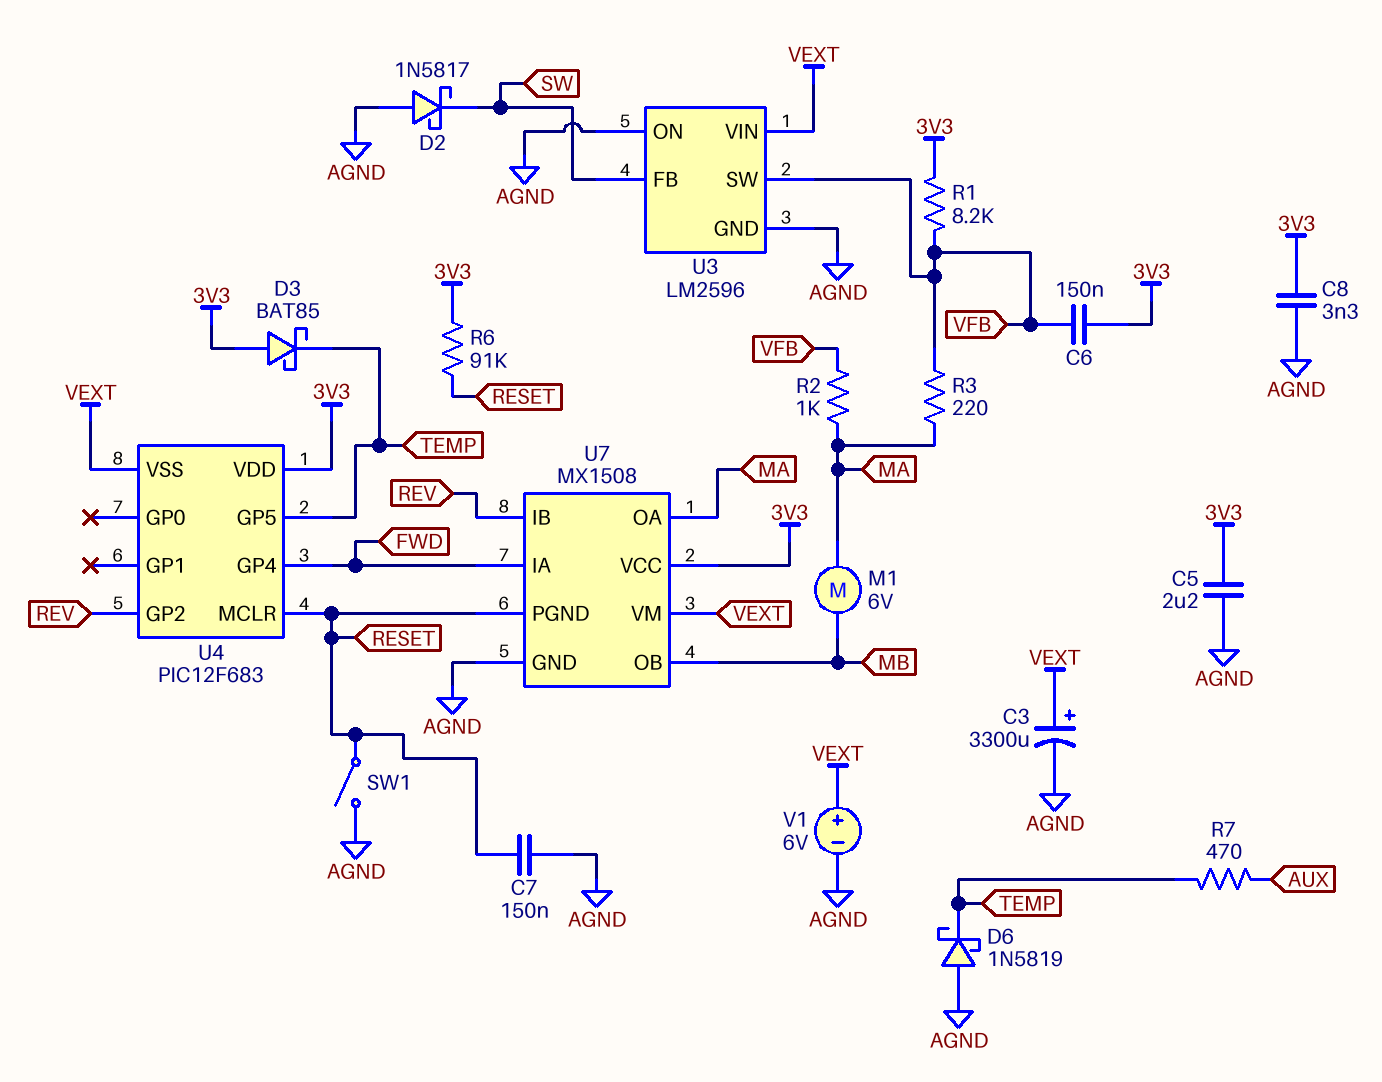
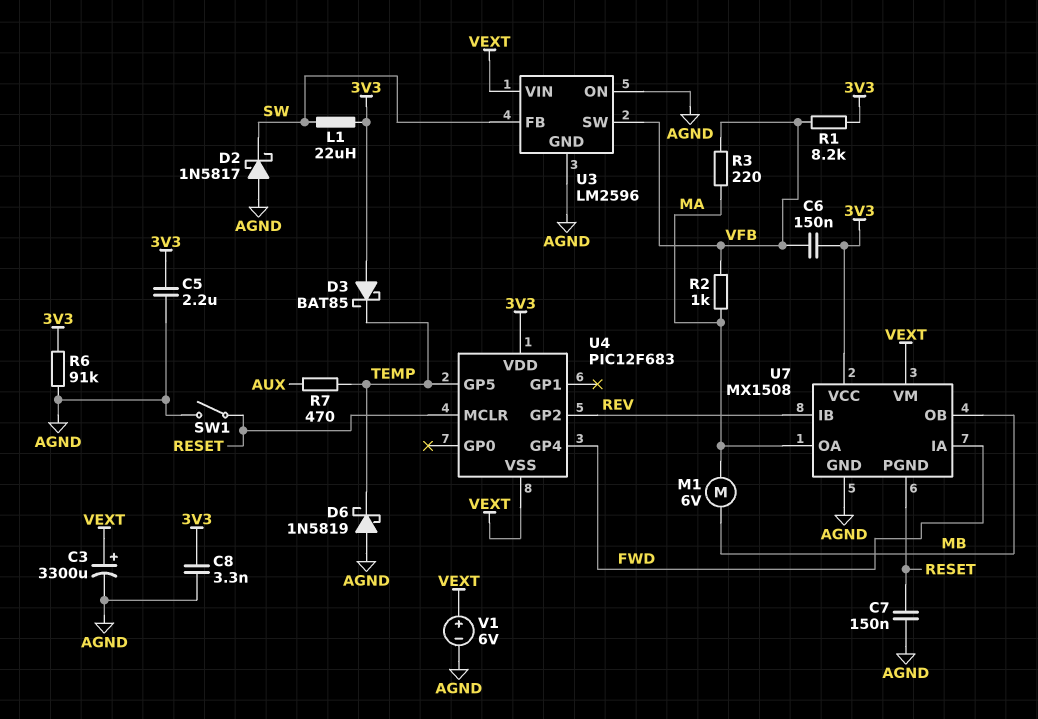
L1: none -> 22uH (3V3, SW)
R6: 91k (3V3, RESET) -> 91k (3V3, AGND)

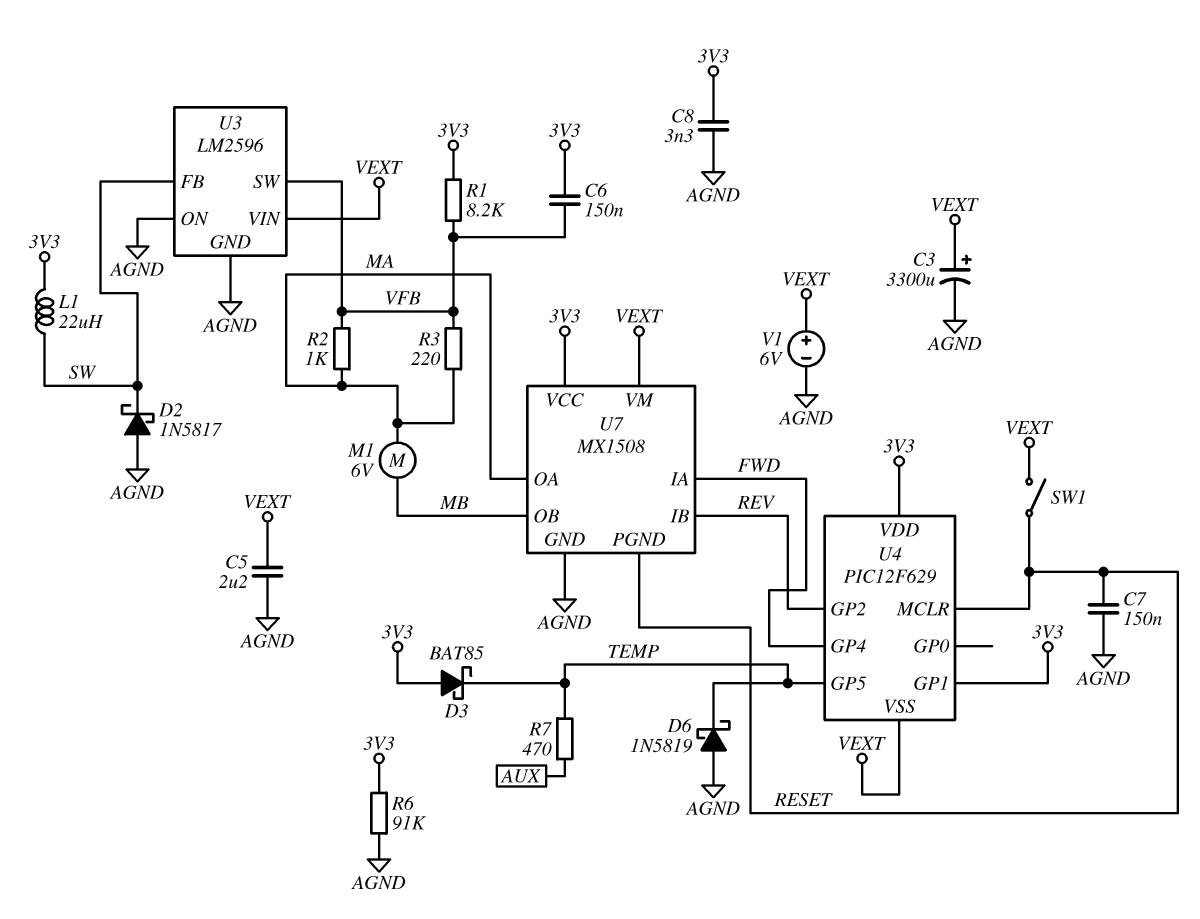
C5: 2.2uF (3V3, AGND) -> 2.2uF (AGND, VEXT)
SW1: switch (AGND, RESET) -> switch (RESET, VEXT)
U4: PIC12F683 -> PIC12F629
U4 pin GP1: none -> 3V3

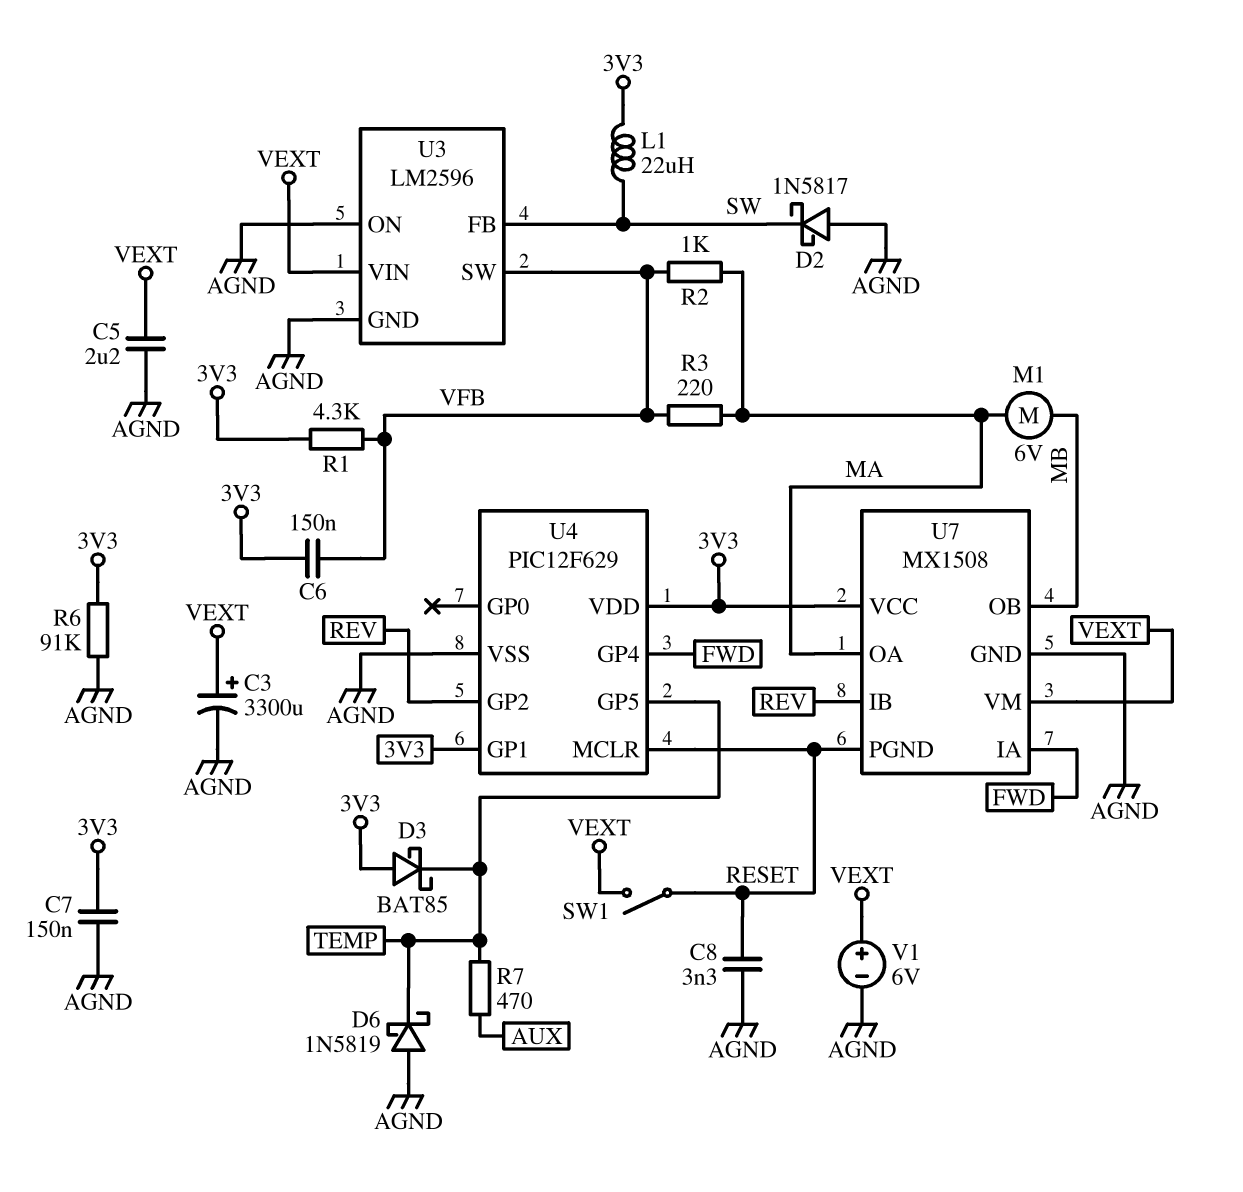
C7: 150nF (AGND, RESET) -> 150nF (3V3, AGND)
C8: 3.3nF (3V3, AGND) -> 3.3nF (AGND, RESET)
R1: 8.2k (3V3, VFB) -> 4.3k (3V3, VFB)
U4 pin VSS: VEXT -> AGND

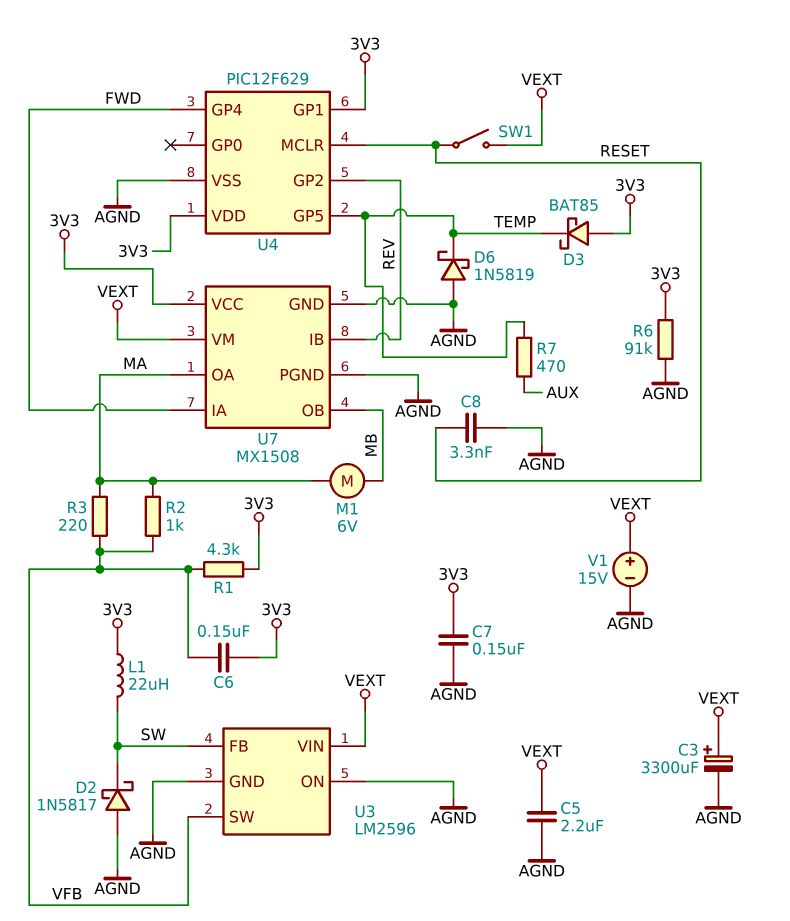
U7 pin PGND: RESET -> AGND
V1: 6V (plus VEXT, minus AGND) -> 15V (plus VEXT, minus AGND)

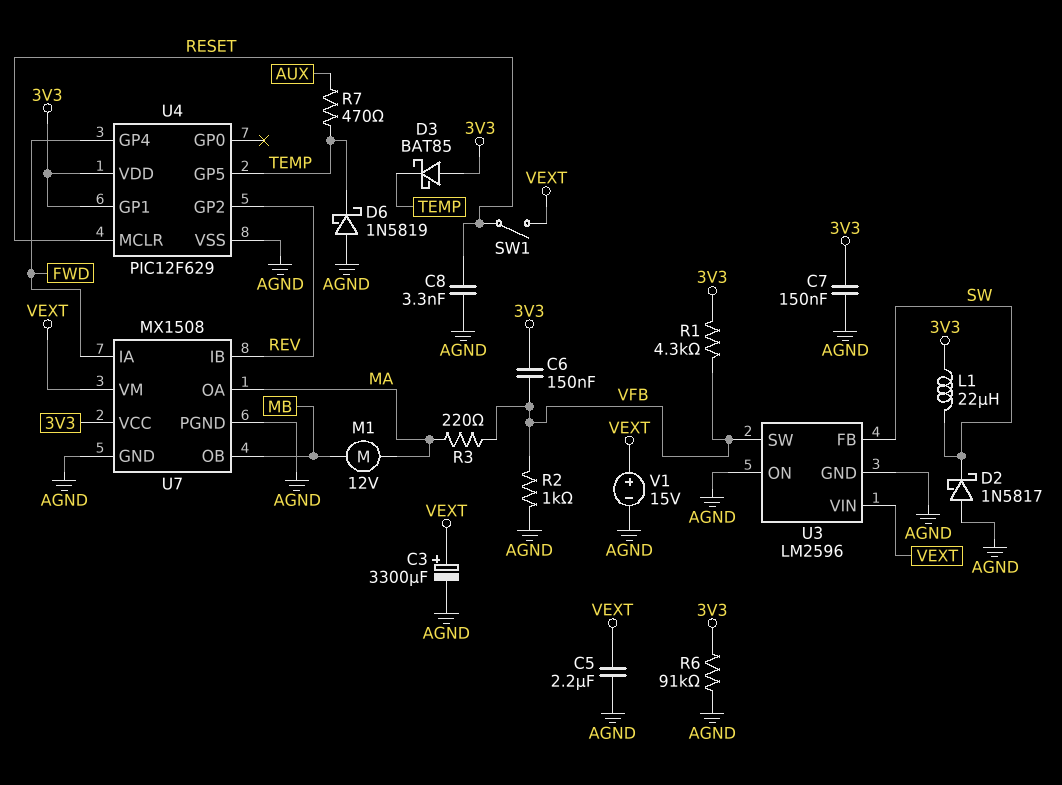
M1: motor 6V (MA, MB) -> motor 12V (MA, MB)
R2: 1k (MA, VFB) -> 1k (AGND, VFB)

